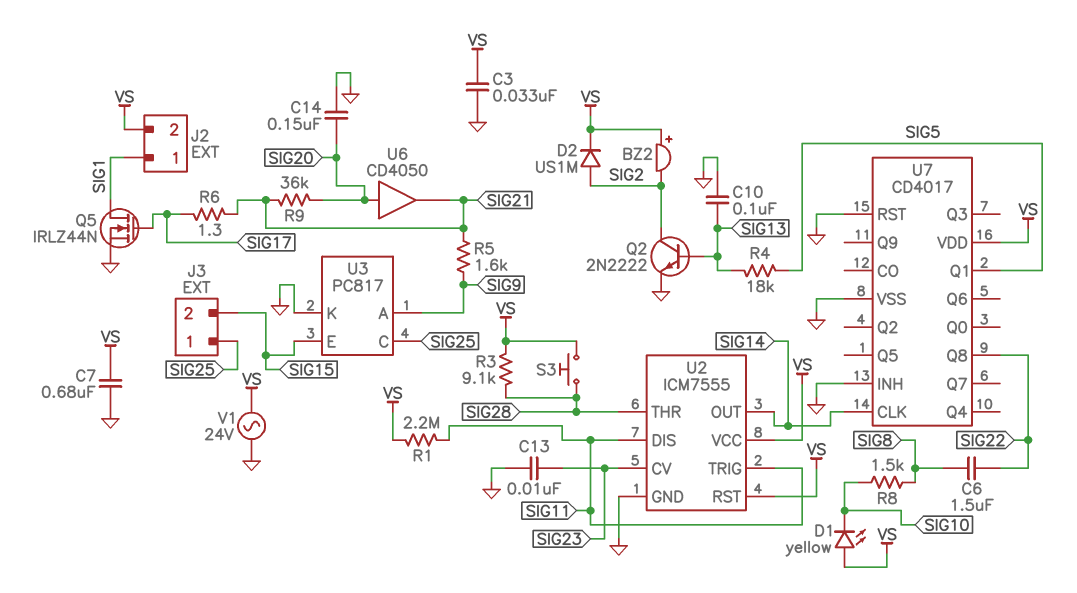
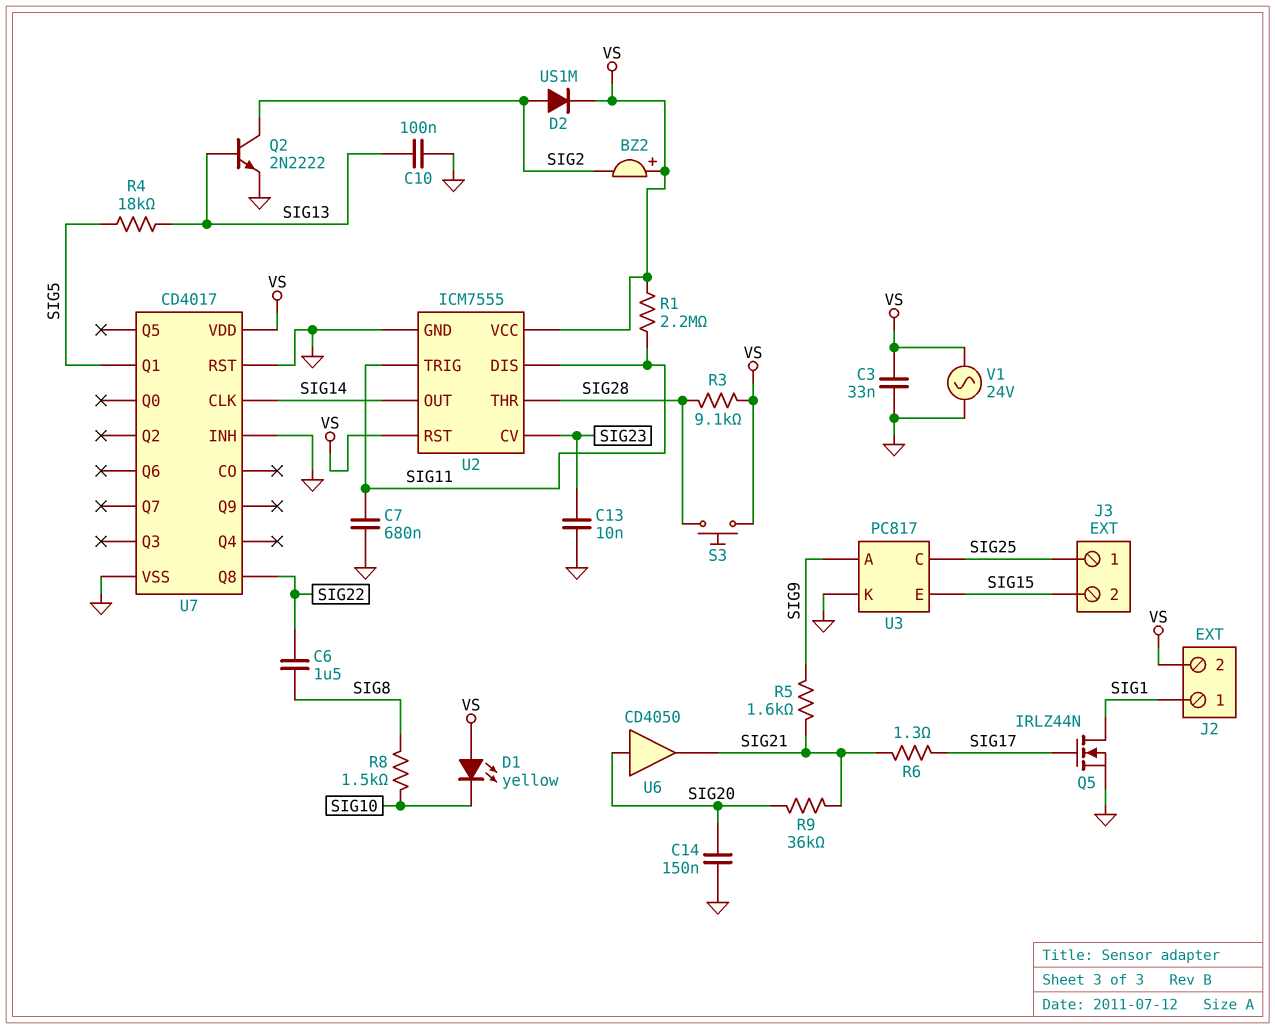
C7: 680nF (GND, VS) -> 680nF (GND, SIG11)

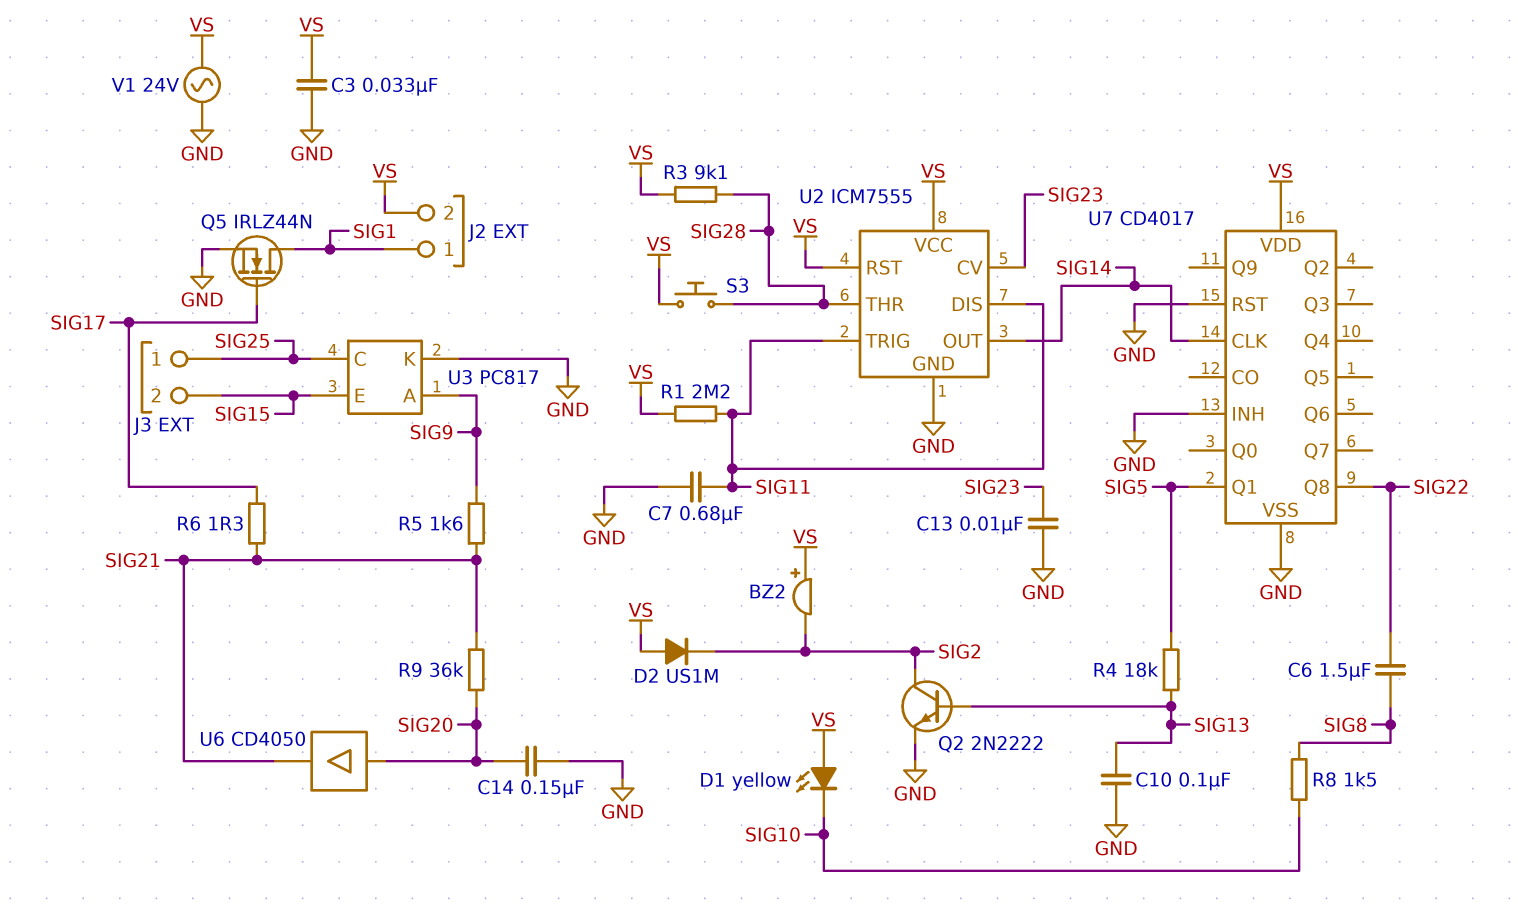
D2: diode US1M (A SIG2, K VS) -> diode US1M (A VS, K SIG2)

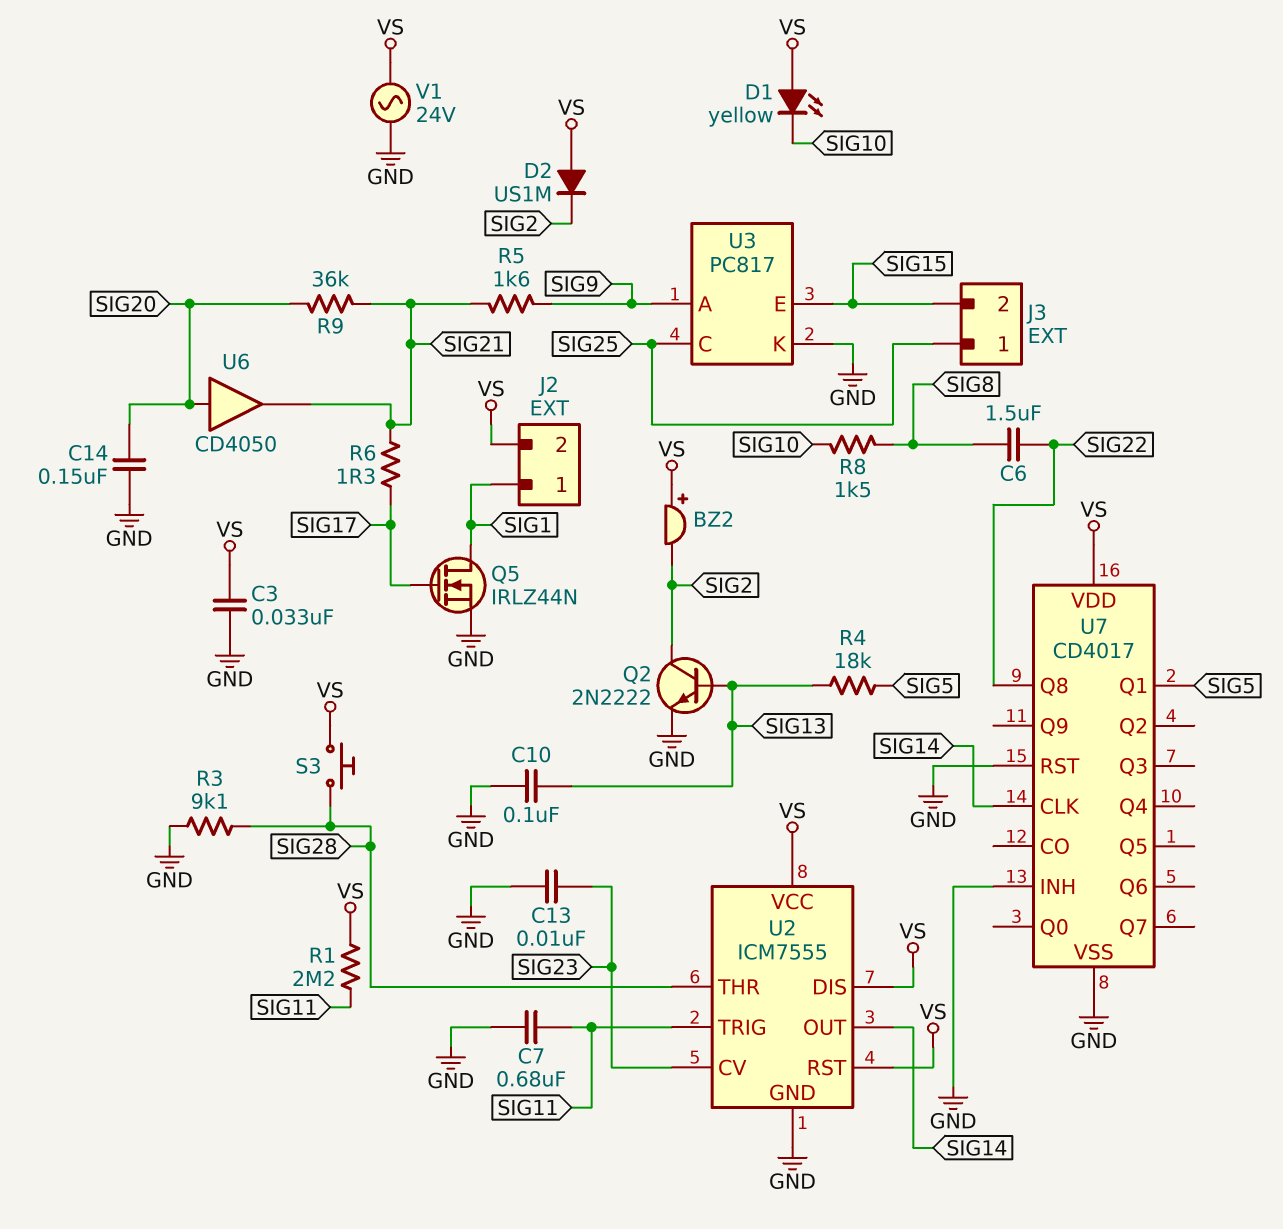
R3: 9.1k (SIG28, VS) -> 9.1k (GND, SIG28)
U2 pin DIS: SIG11 -> VS

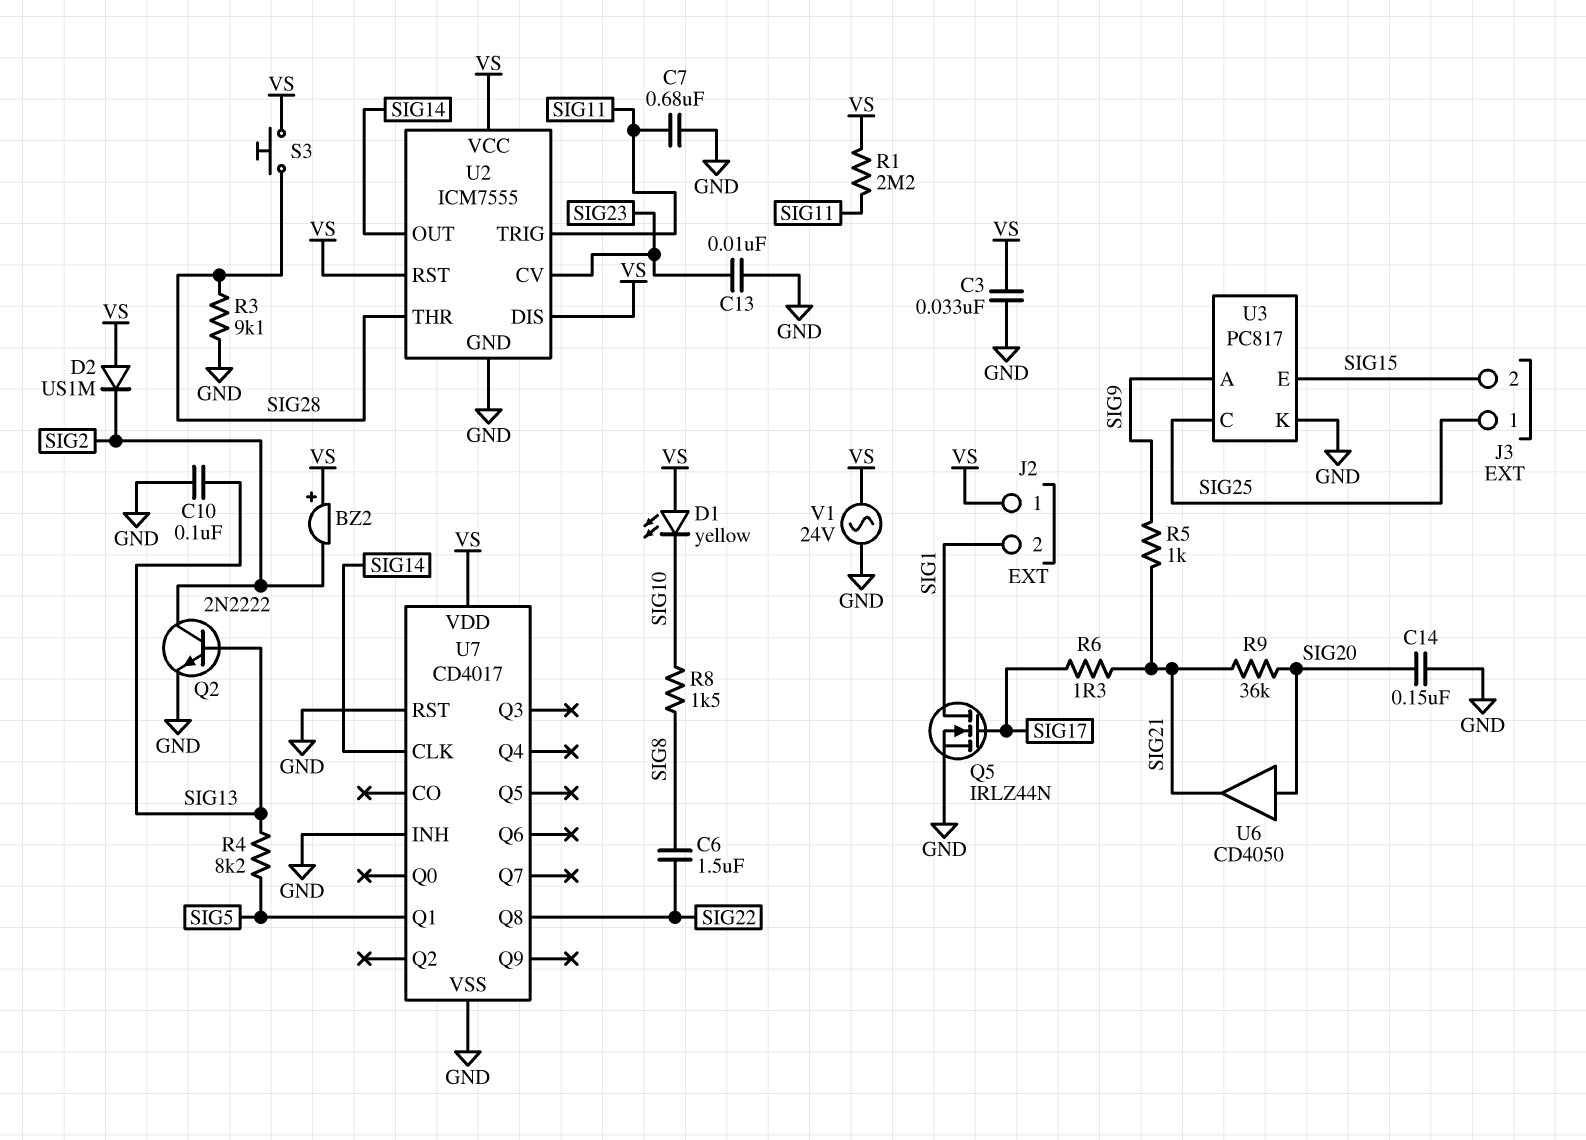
J2 pin 1: SIG1 -> VS
J2 pin 2: VS -> SIG1
R4: 18k (SIG5, SIG13) -> 8.2k (SIG5, SIG13)
R5: 1.6k (SIG9, SIG21) -> 1k (SIG9, SIG21)

